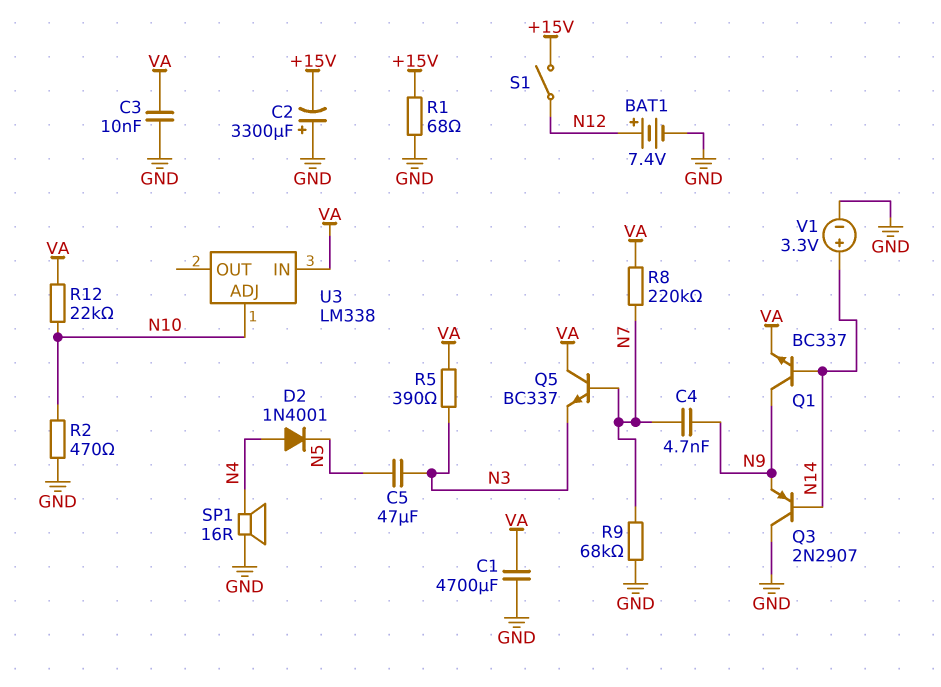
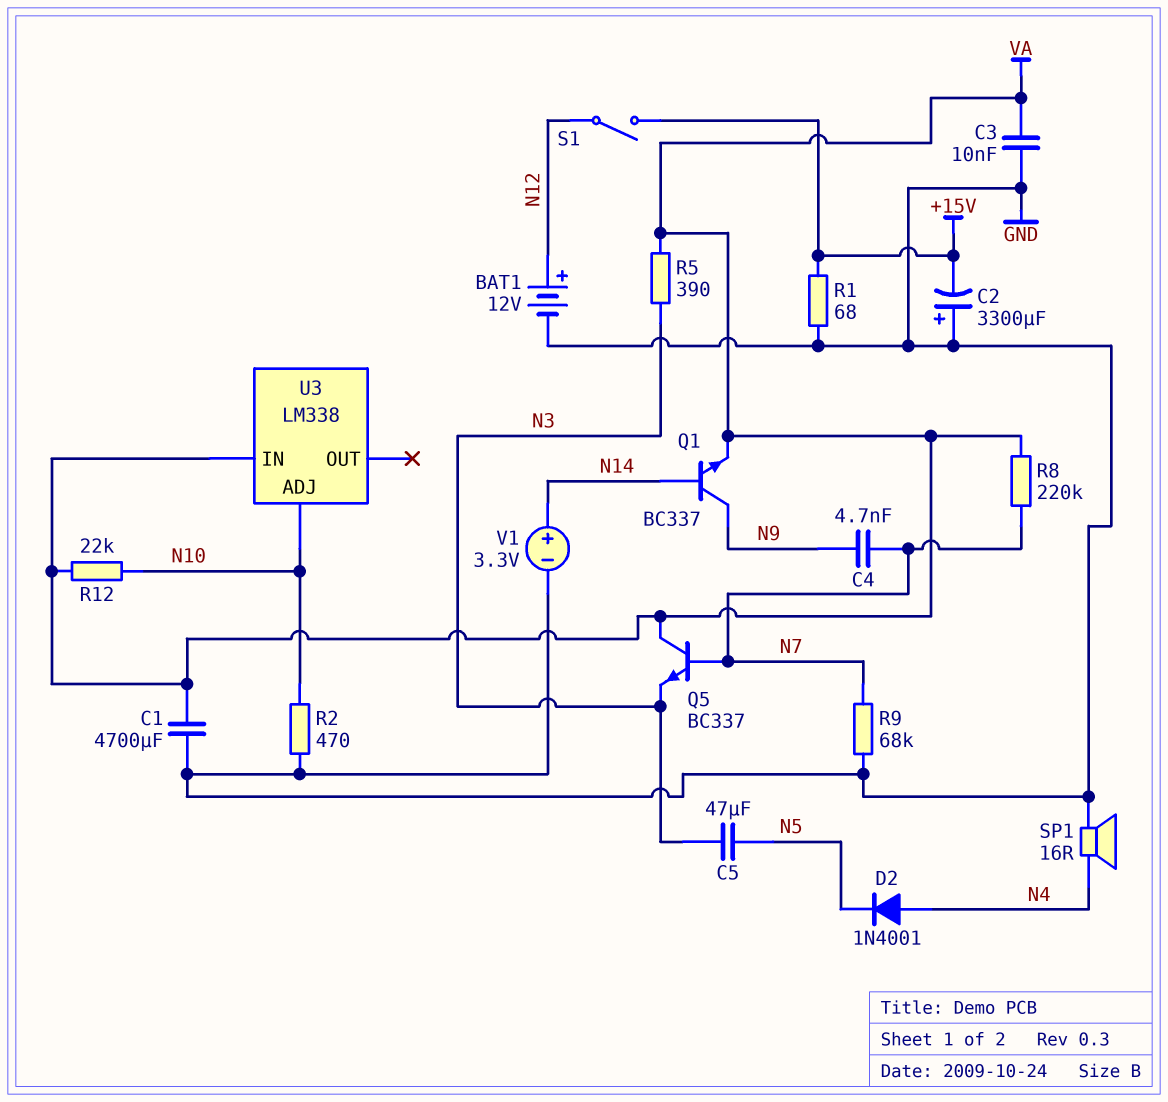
BAT1: 7.4V (plus N12, minus GND) -> 12V (plus N12, minus GND)
Q3: PNP 2N2907 (B N14, C GND, E N9) -> none

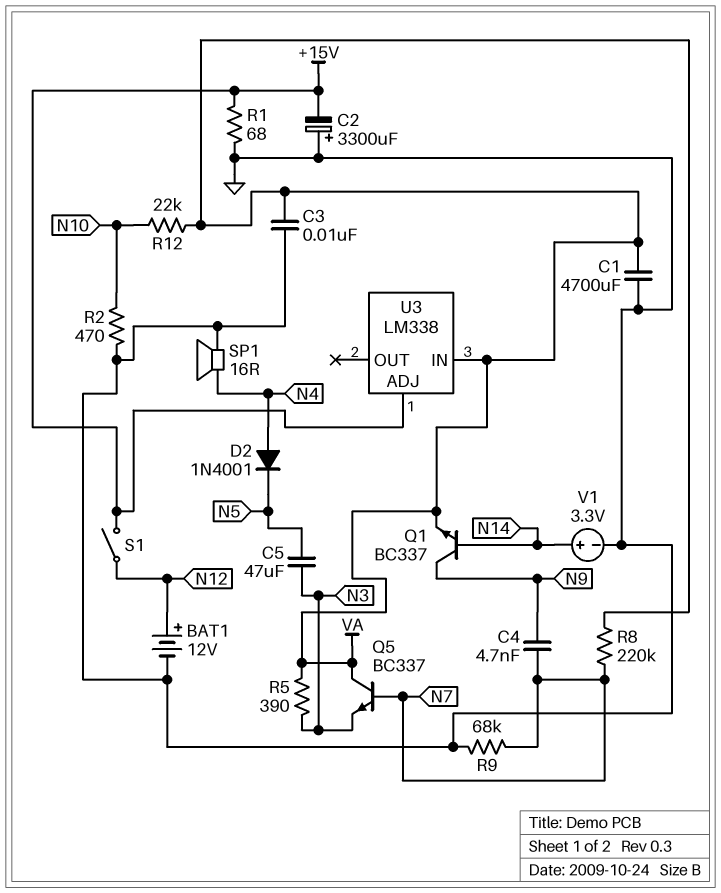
U3 pin ADJ: N10 -> +15V

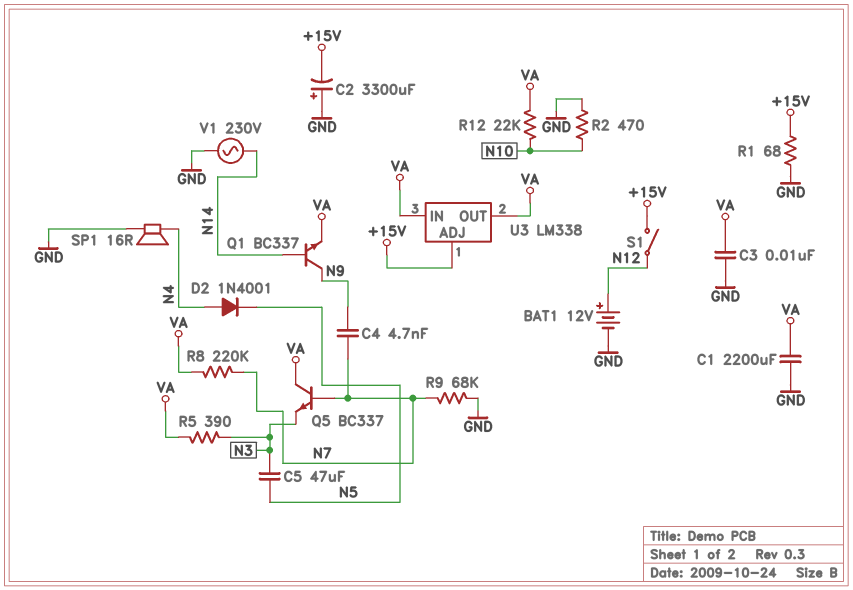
C1: 4700uF (GND, VA) -> 2200uF (GND, VA)
U3 pin OUT: none -> VA
V1: 3.3V (plus N14, minus GND) -> AC 230V (GND, N14)

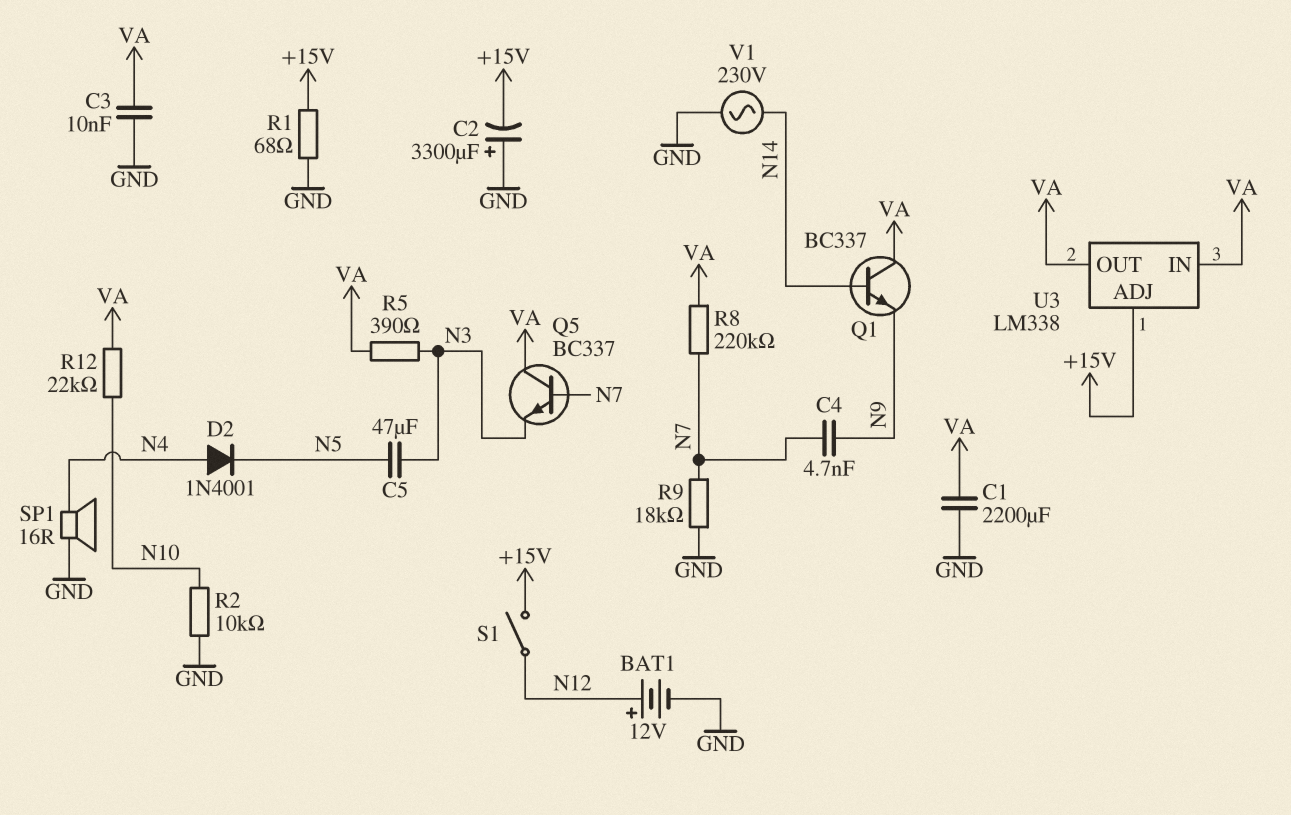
Q1: NPN BC337 (B N14, C N9, E VA) -> NPN BC337 (B N14, C VA, E N9)
R2: 470 (GND, N10) -> 10k (GND, N10)
R9: 68k (GND, N7) -> 18k (GND, N7)

